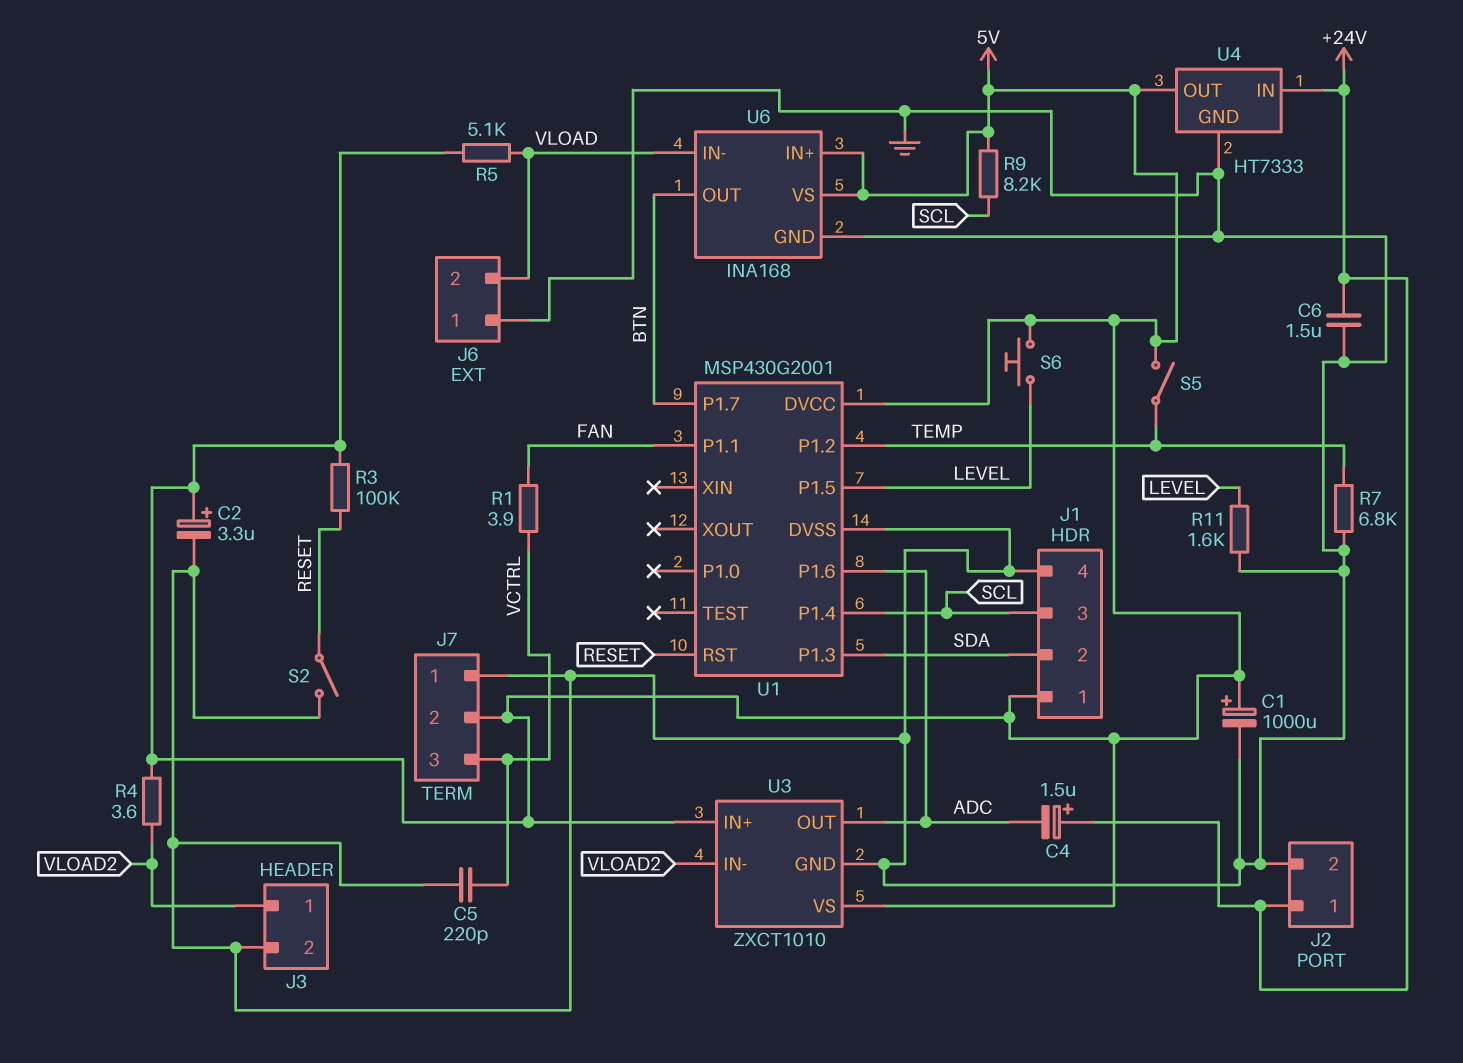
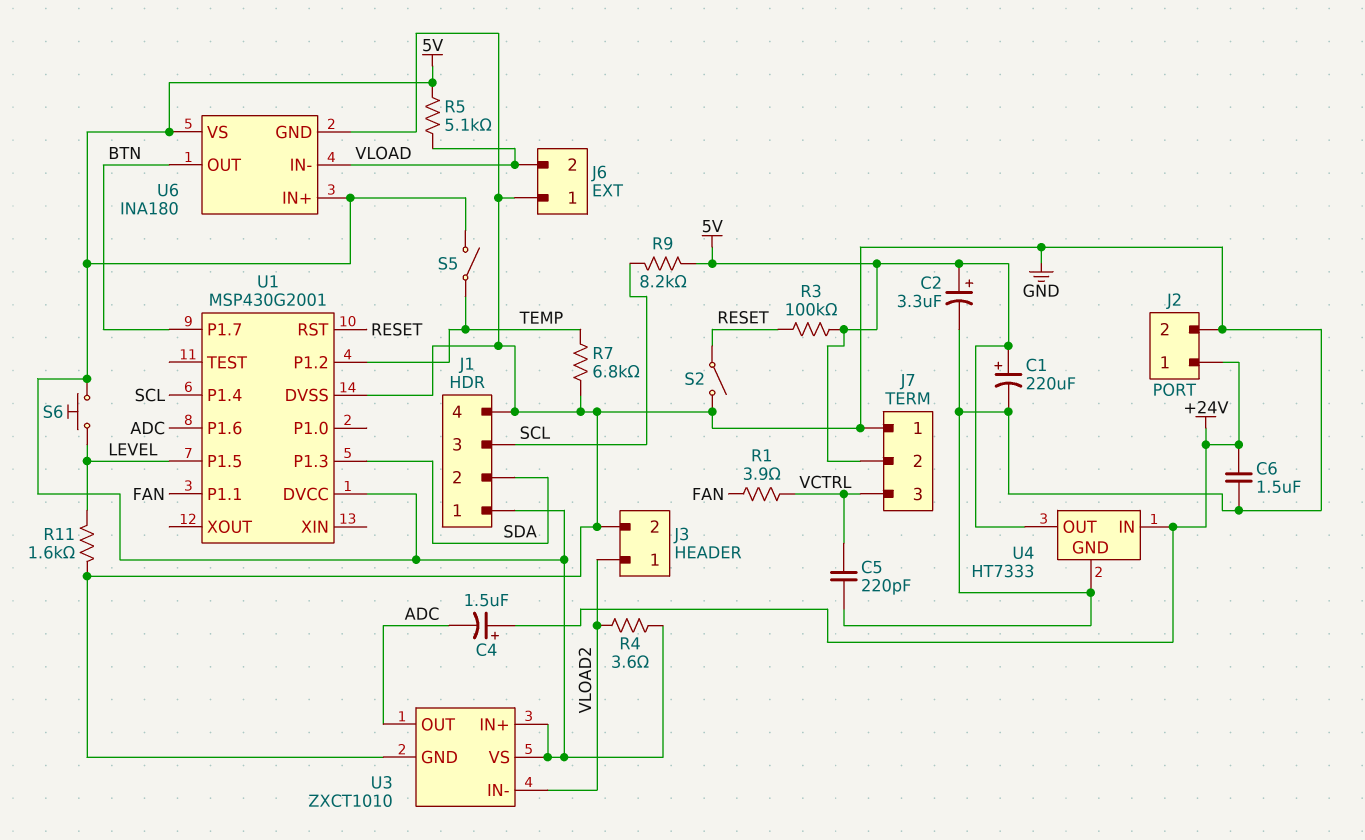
C1: 1000uF (plus 5V, minus GND) -> 220uF (plus 5V, minus GND)
U6: INA168 -> INA180

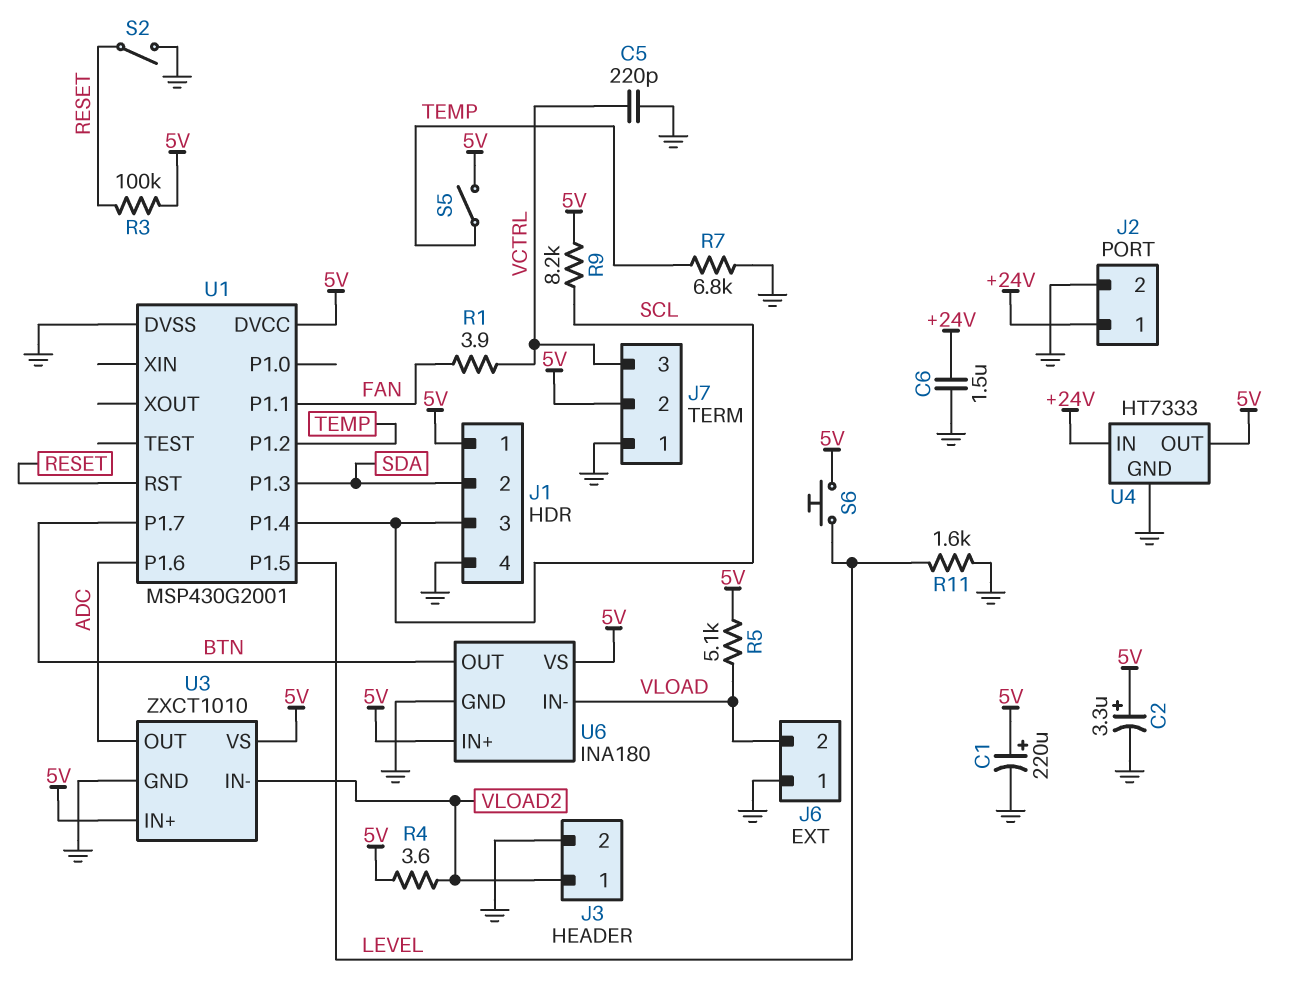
C4: 1.5uF (plus +24V, minus ADC) -> none

